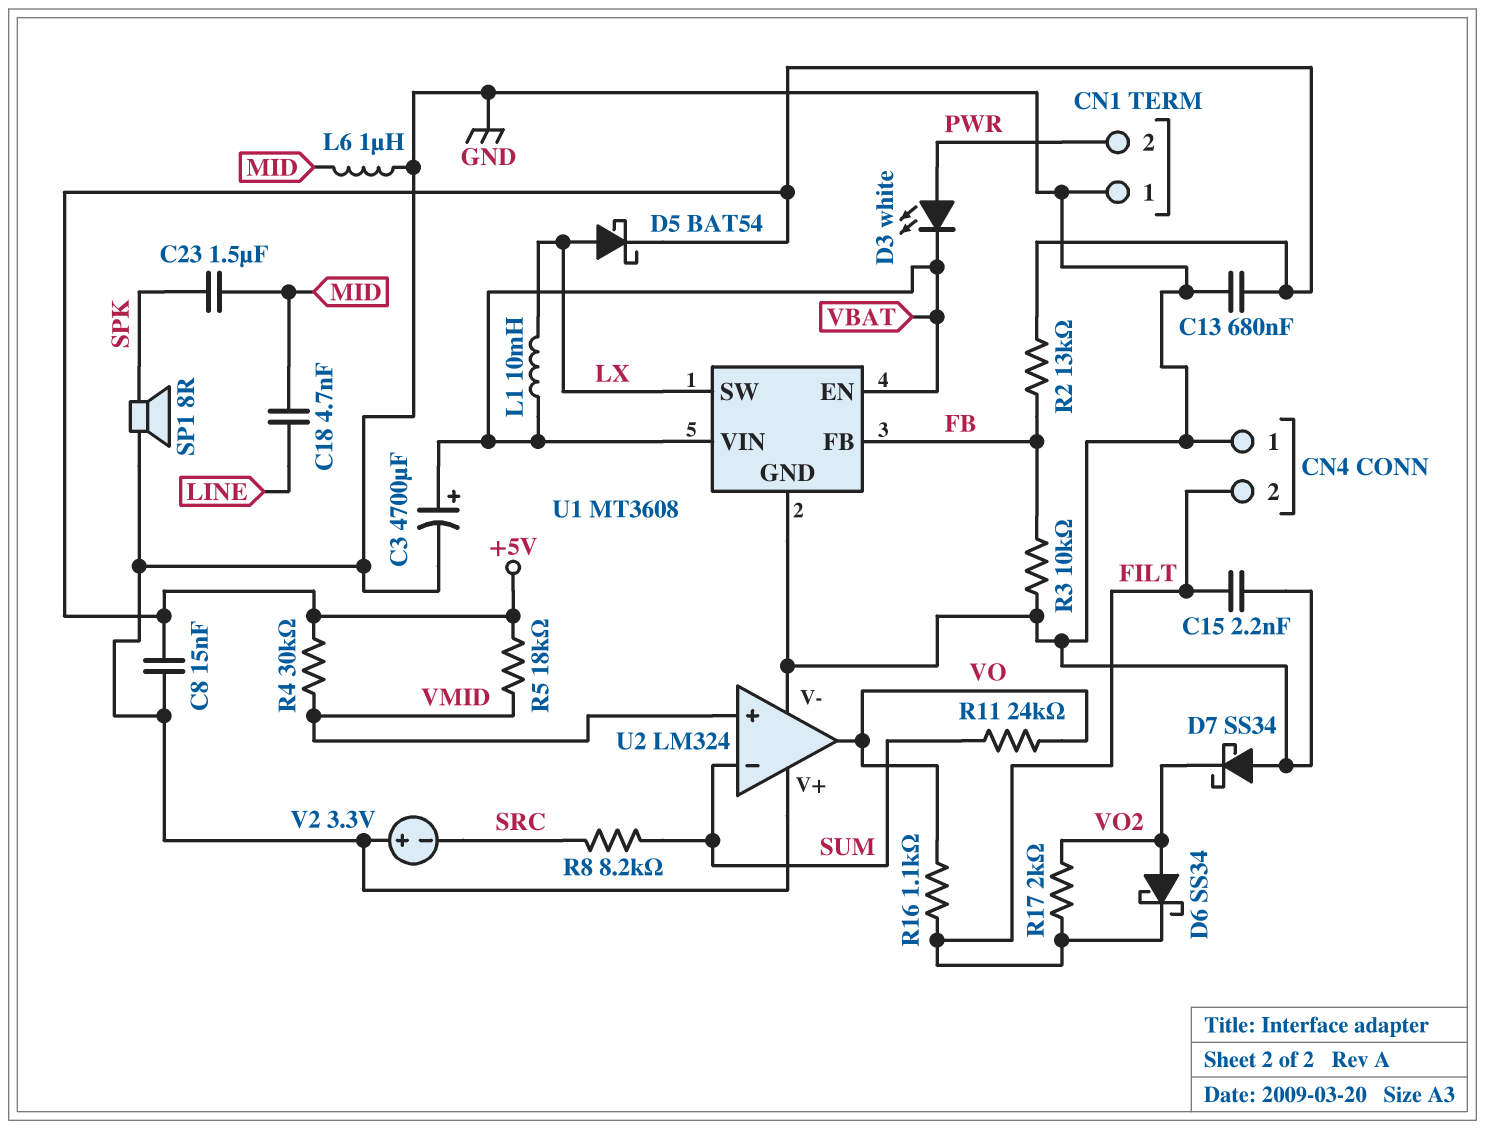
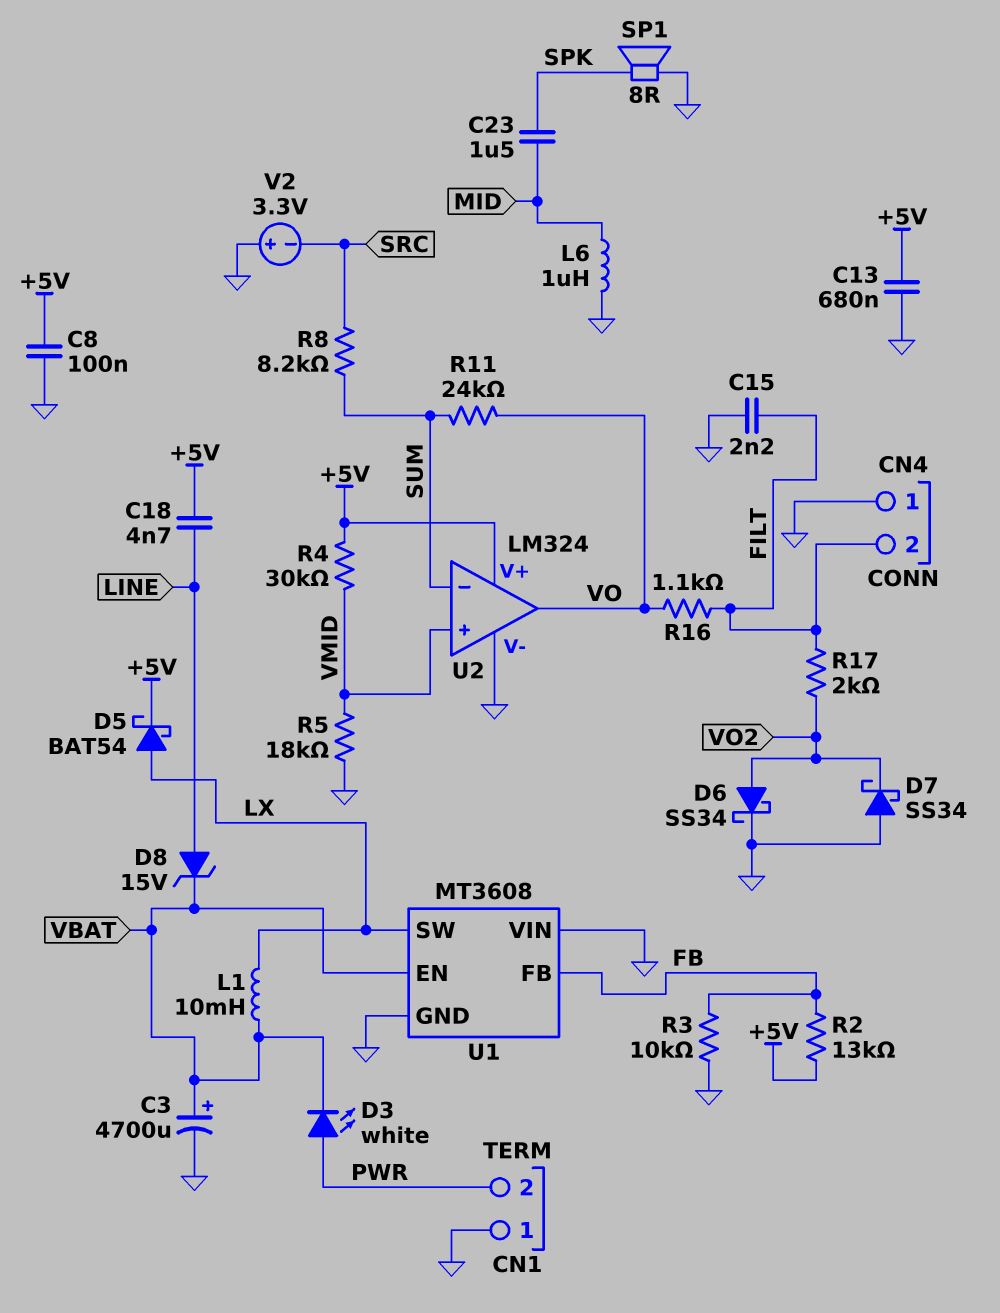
C8: 15nF (+5V, GND) -> 100nF (+5V, GND)
C18: 4.7nF (LINE, MID) -> 4.7nF (+5V, LINE)
D6: schottky SS34 (A VO2, K FILT) -> schottky SS34 (A VO2, K GND)
D8: none -> zener 15V (A LINE, K VBAT)
R5: 18k (+5V, VMID) -> 18k (GND, VMID)
U1 pin VIN: VBAT -> GND
U2 pin V+: GND -> +5V

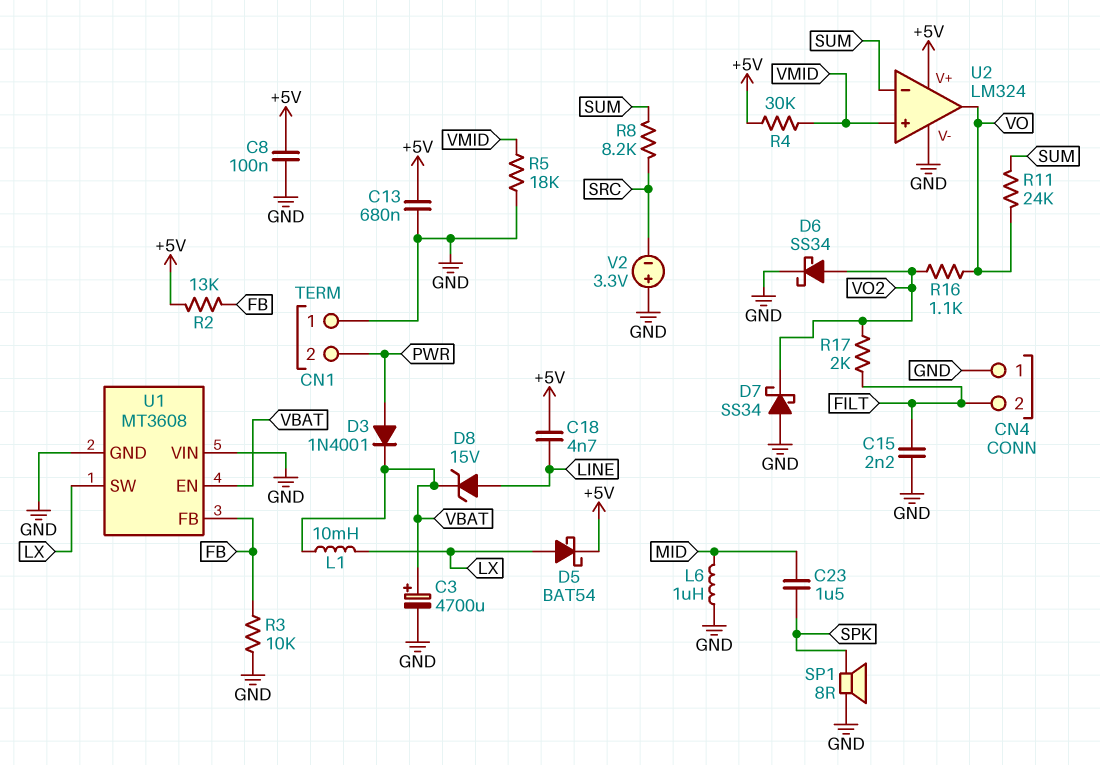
D3: LED white (A PWR, K VBAT) -> diode 1N4001 (A PWR, K VBAT)
R16: 1.1k (FILT, VO) -> 1.1k (VO, VO2)

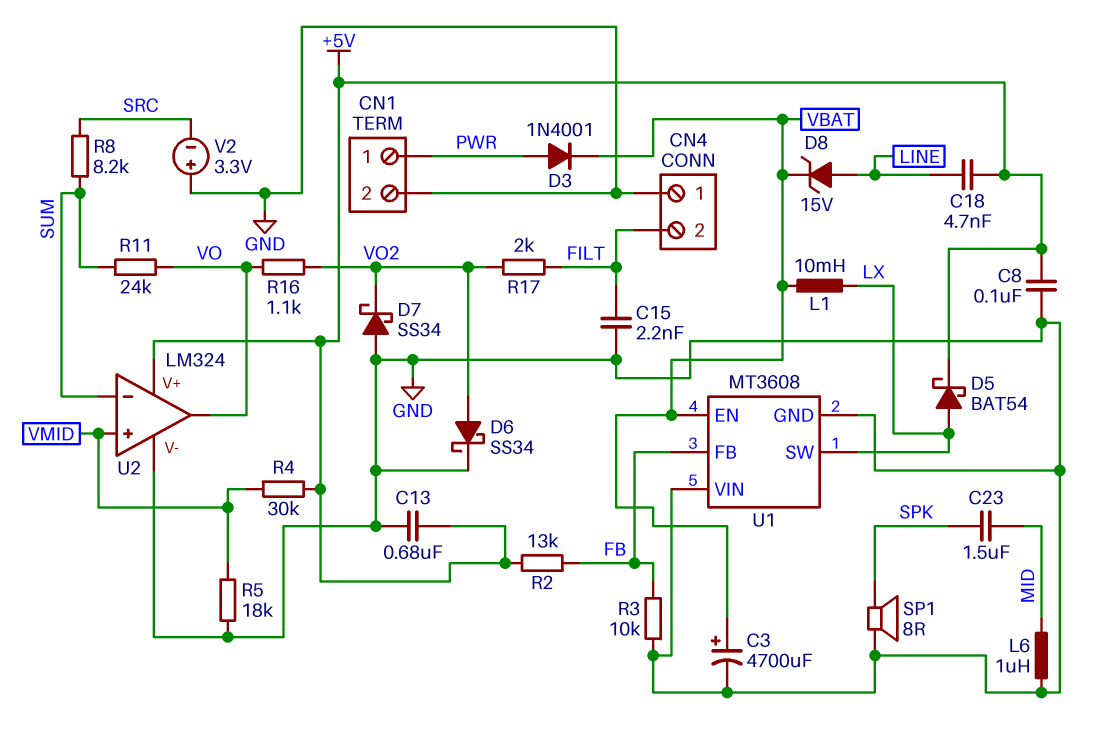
CN1 pin 1: GND -> PWR
CN1 pin 2: PWR -> GND

